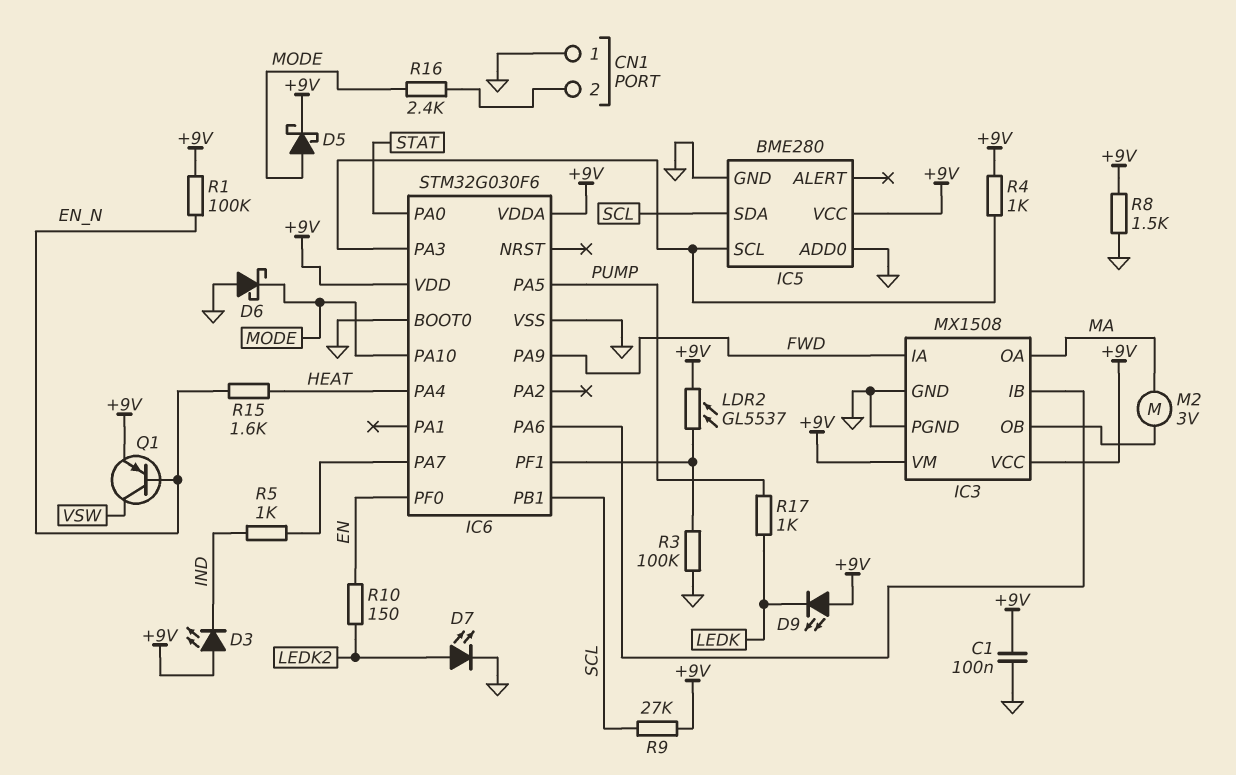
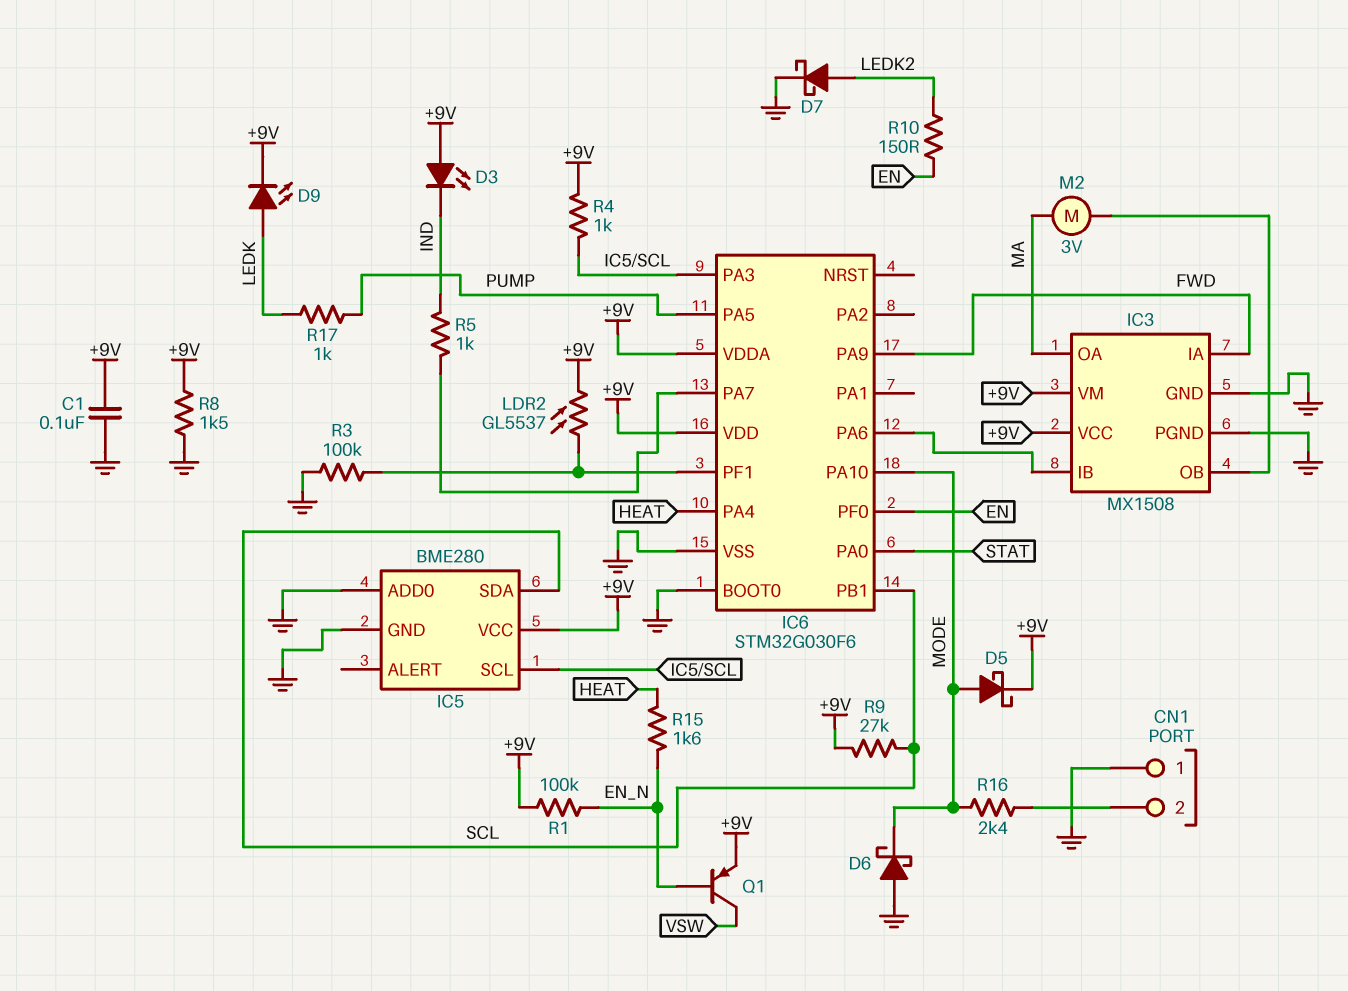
D7: LED (A LEDK2, K GND) -> schottky (A LEDK2, K GND)
D9: LED (A +9V, K LEDK) -> LED (A LEDK, K +9V)

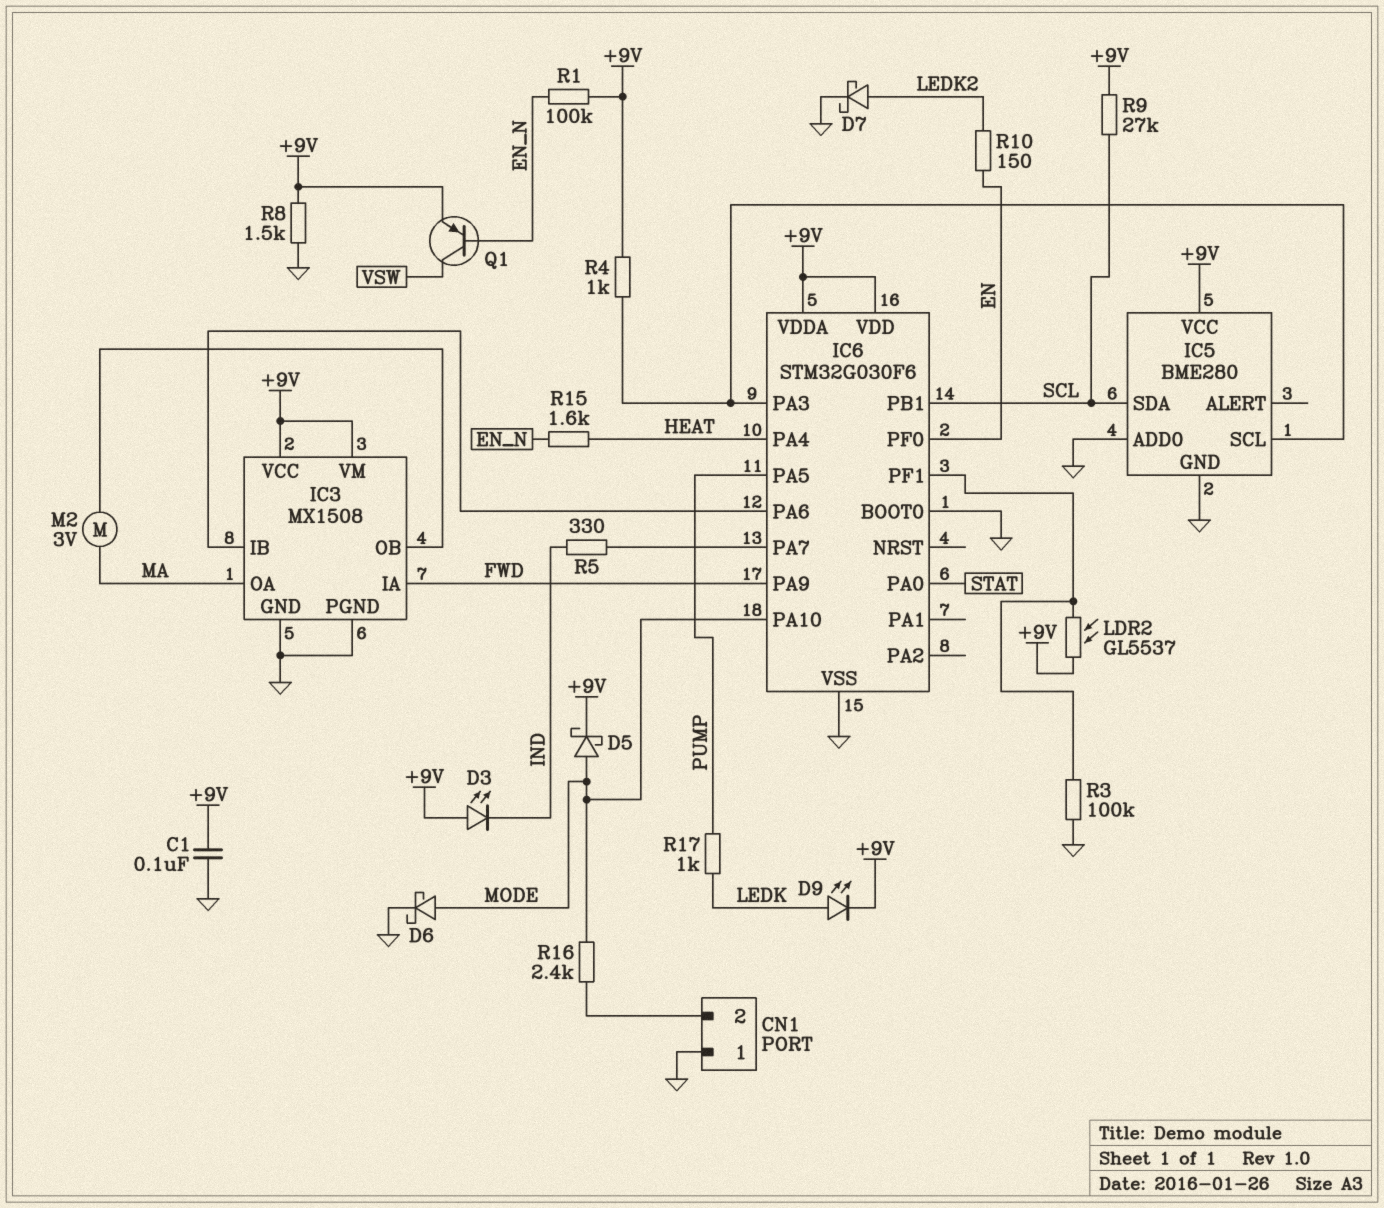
D6: schottky (A GND, K MODE) -> schottky (A MODE, K GND)
R5: 1k (IC6/PA7, IND) -> 330 (IC6/PA7, IND)

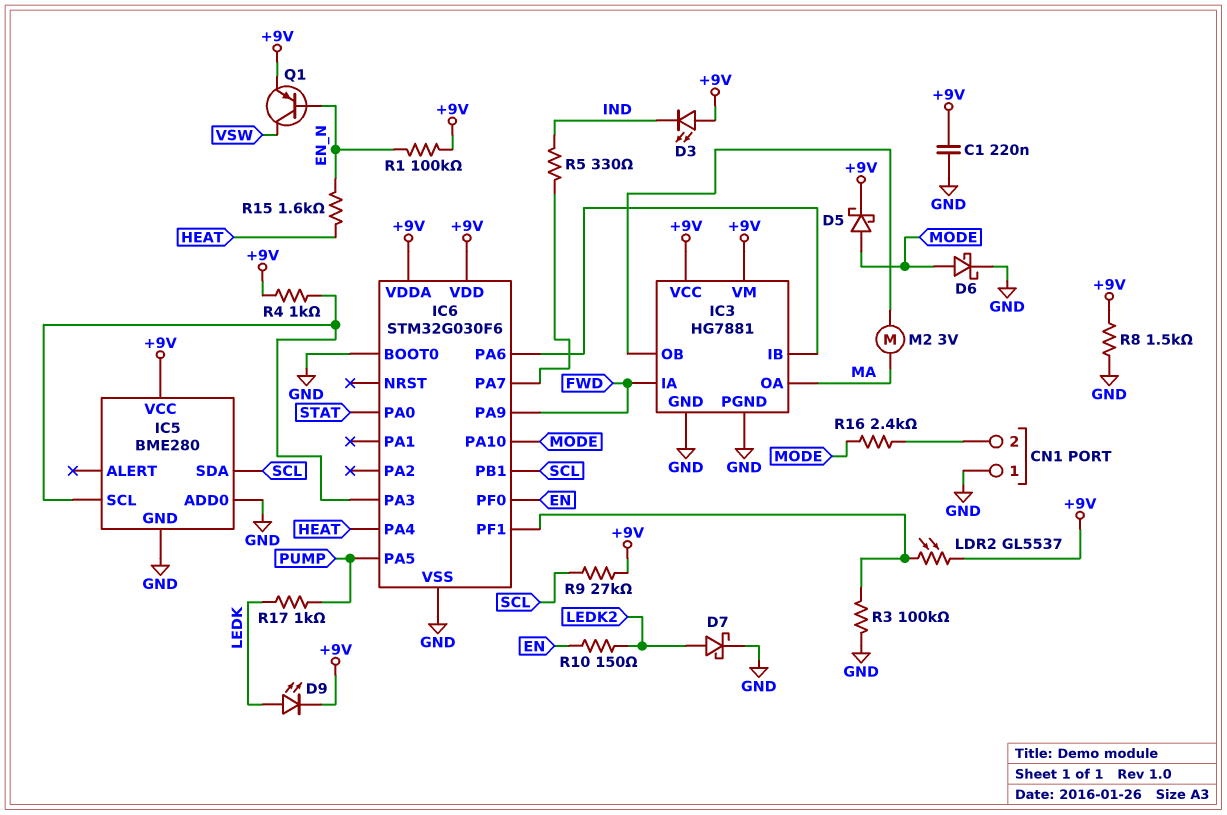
C1: 100nF (+9V, GND) -> 220nF (+9V, GND)
IC3: MX1508 -> HG7881

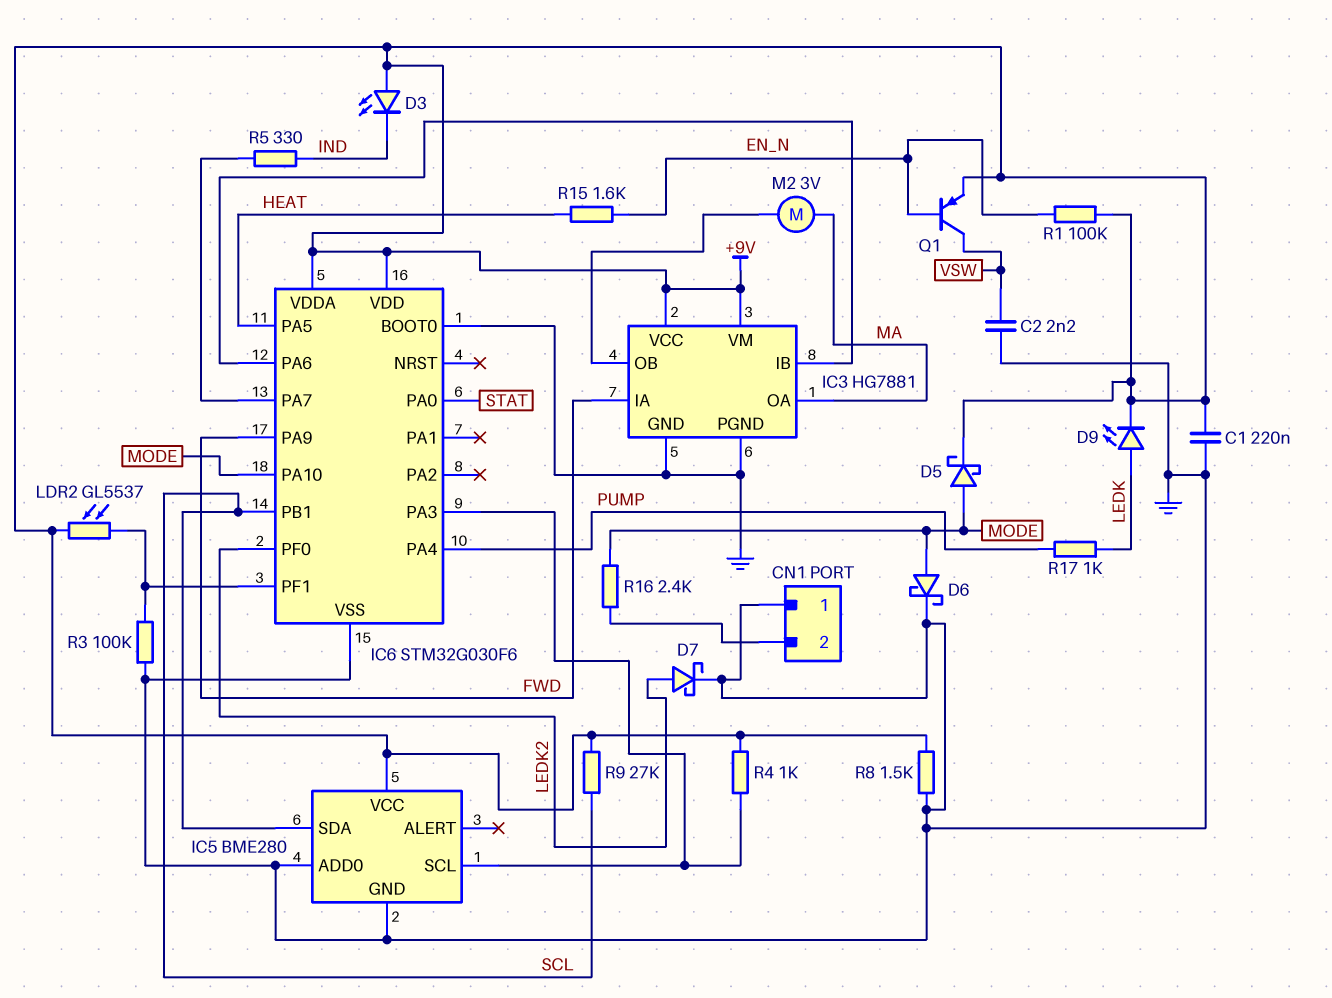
C2: none -> 2.2nF (GND, VSW)
IC6 pin PA4: HEAT -> PUMP
IC6 pin PA5: PUMP -> HEAT
IC6 pin PF0: EN -> LEDK2
R10: 150 (EN, LEDK2) -> none

